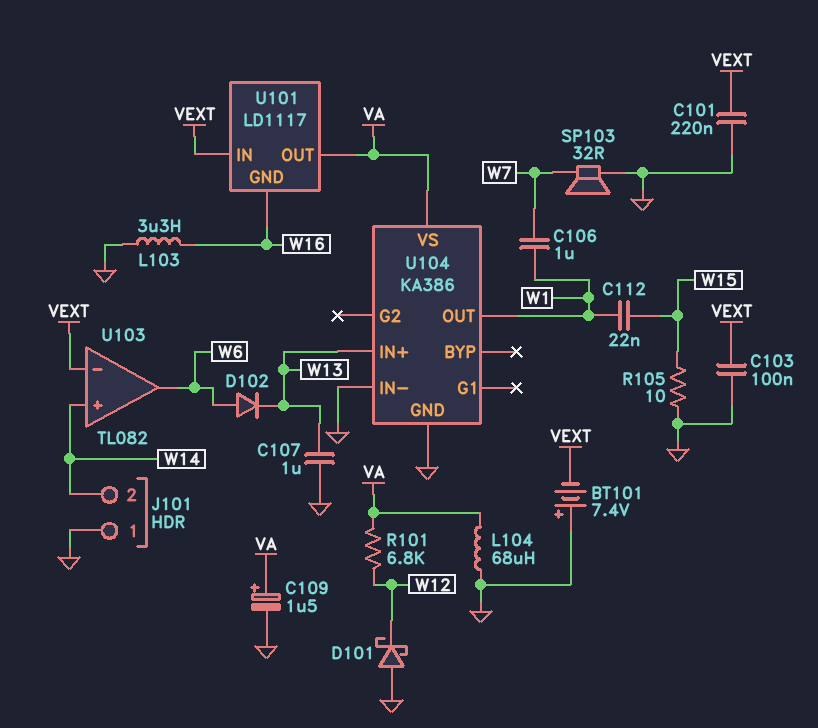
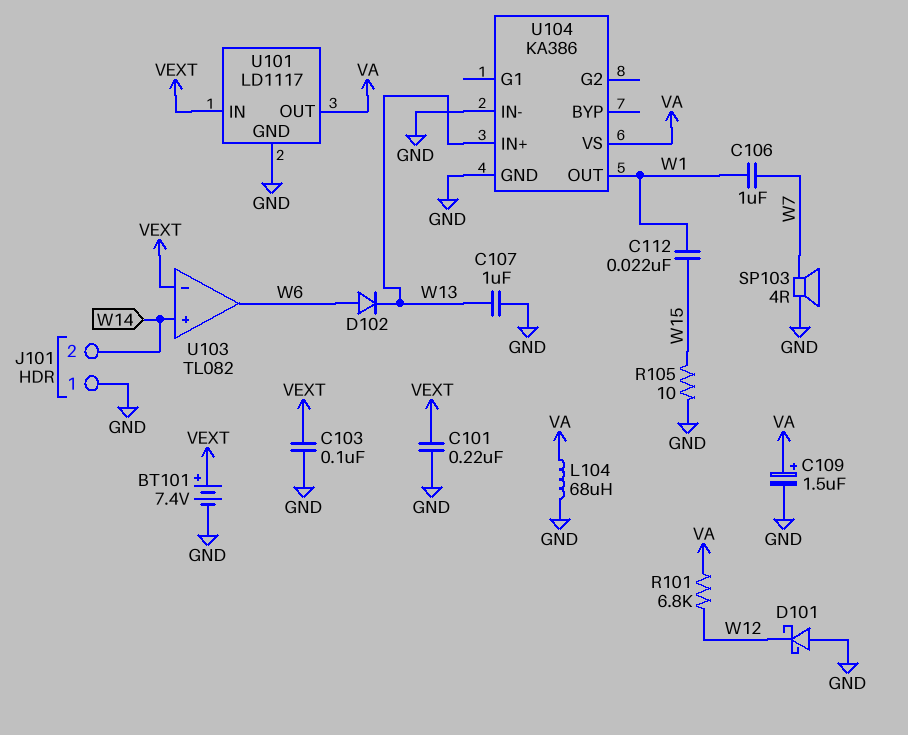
BT101: 7.4V (plus GND, minus VEXT) -> 7.4V (plus VEXT, minus GND)
L103: 3.3uH (GND, W16) -> none
SP103: speaker 32R (GND, W7) -> speaker 4R (GND, W7)
U101 pin GND: W16 -> GND

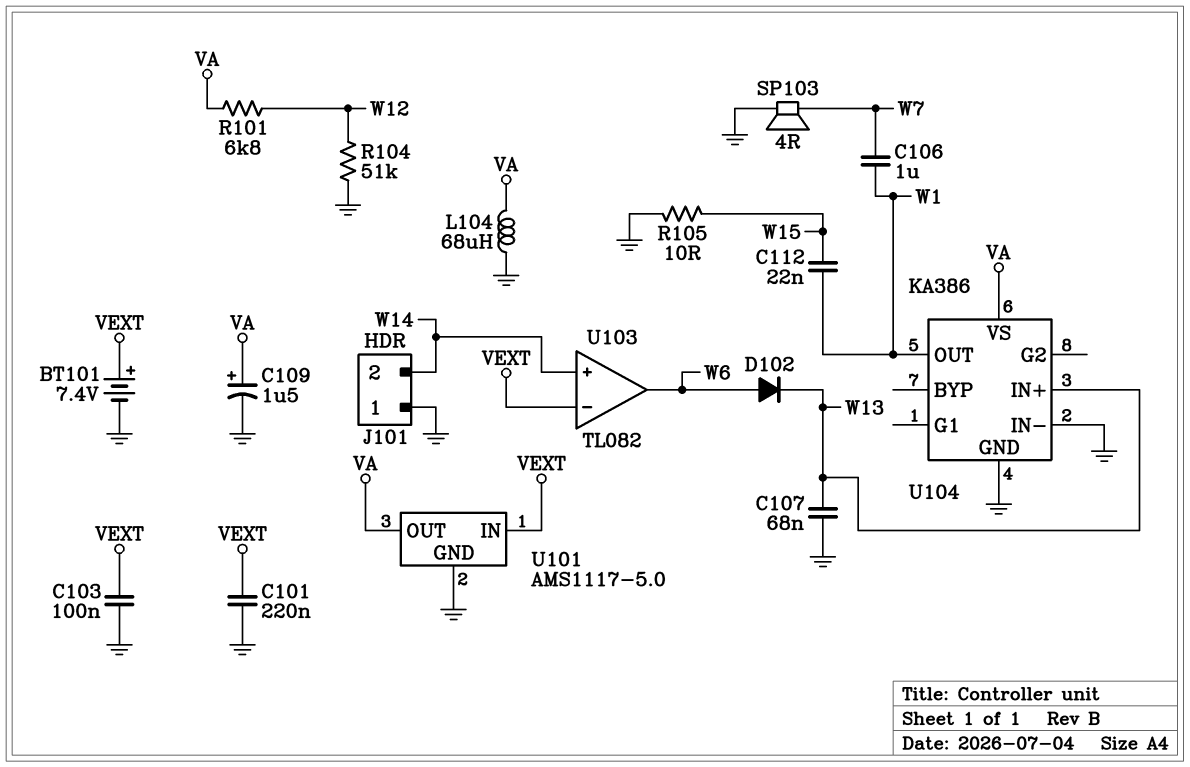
C107: 1uF (GND, W13) -> 68nF (GND, W13)
D101: schottky (A GND, K W12) -> none
R104: none -> 51k (GND, W12)
U101: LD1117 -> AMS1117-5.0

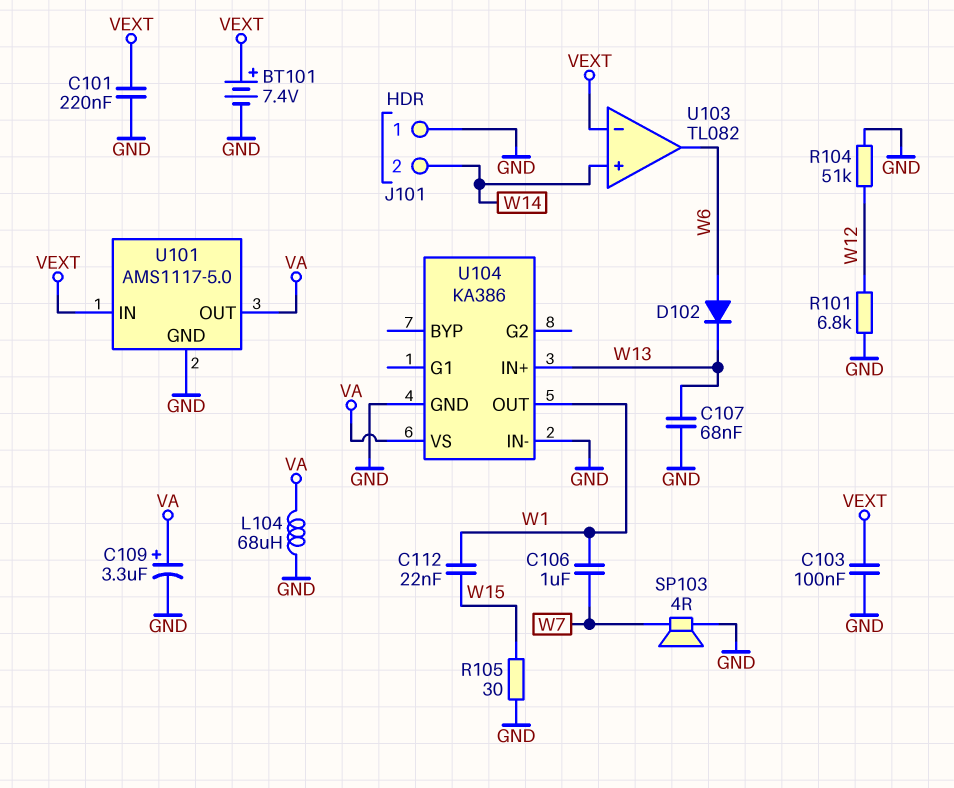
C109: 1.5uF (plus VA, minus GND) -> 3.3uF (plus VA, minus GND)
R101: 6.8k (VA, W12) -> 6.8k (GND, W12)
R105: 10 (GND, W15) -> 30 (GND, W15)

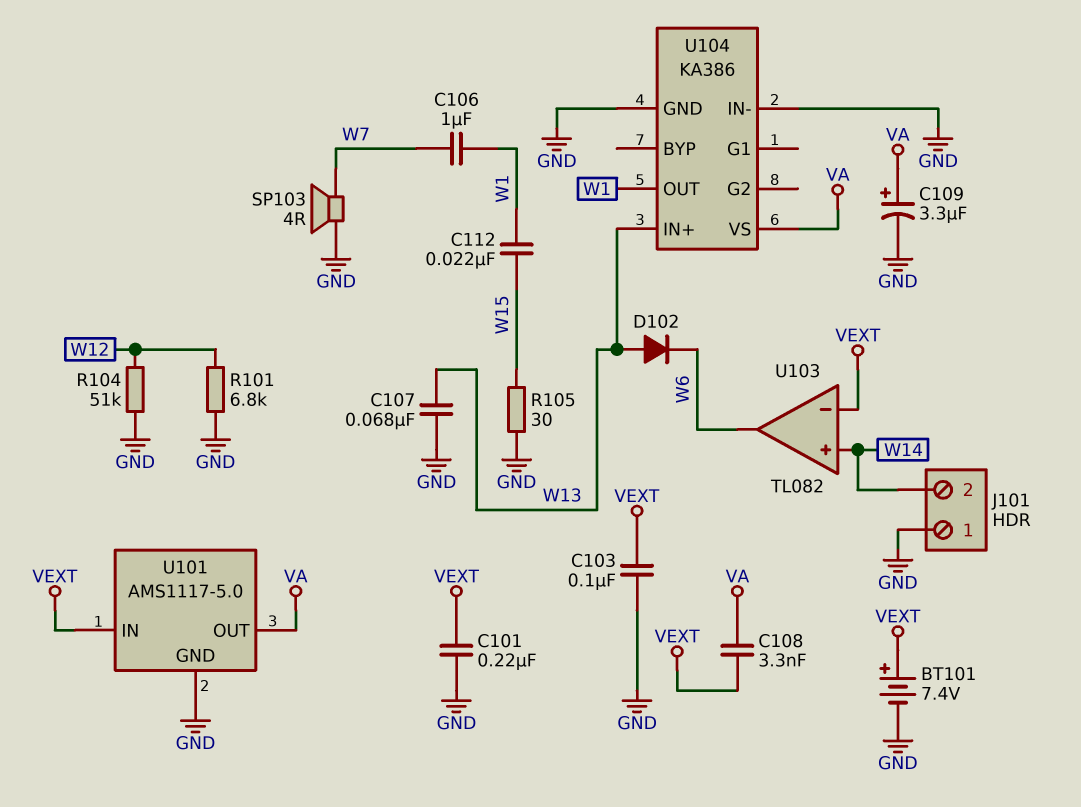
C108: none -> 3.3nF (VA, VEXT)
D102: diode (A W6, K W13) -> diode (A W13, K W6)
L104: 68uH (GND, VA) -> none

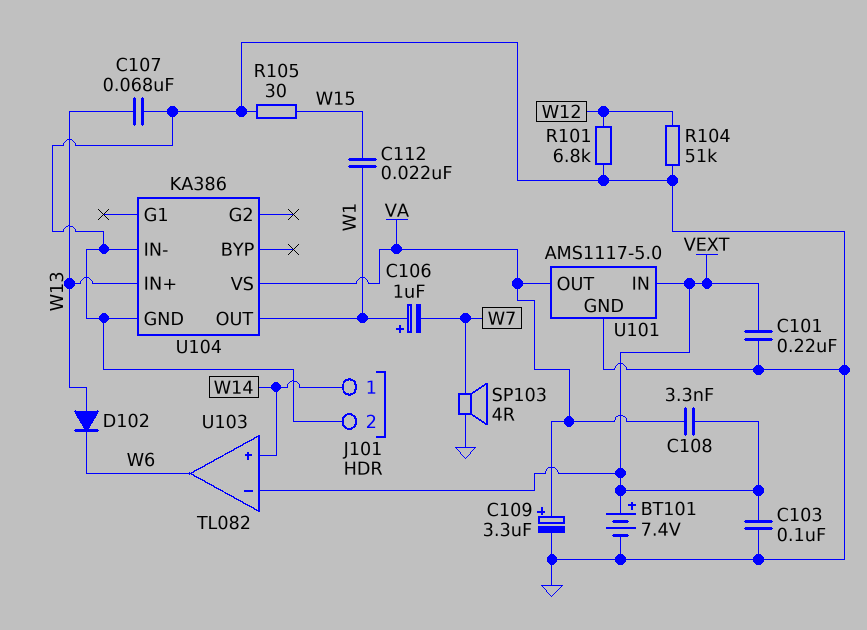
C106: 1uF (W1, W7) -> 1uF (plus W1, minus W7)
J101 pin 1: GND -> W14
J101 pin 2: W14 -> GND

